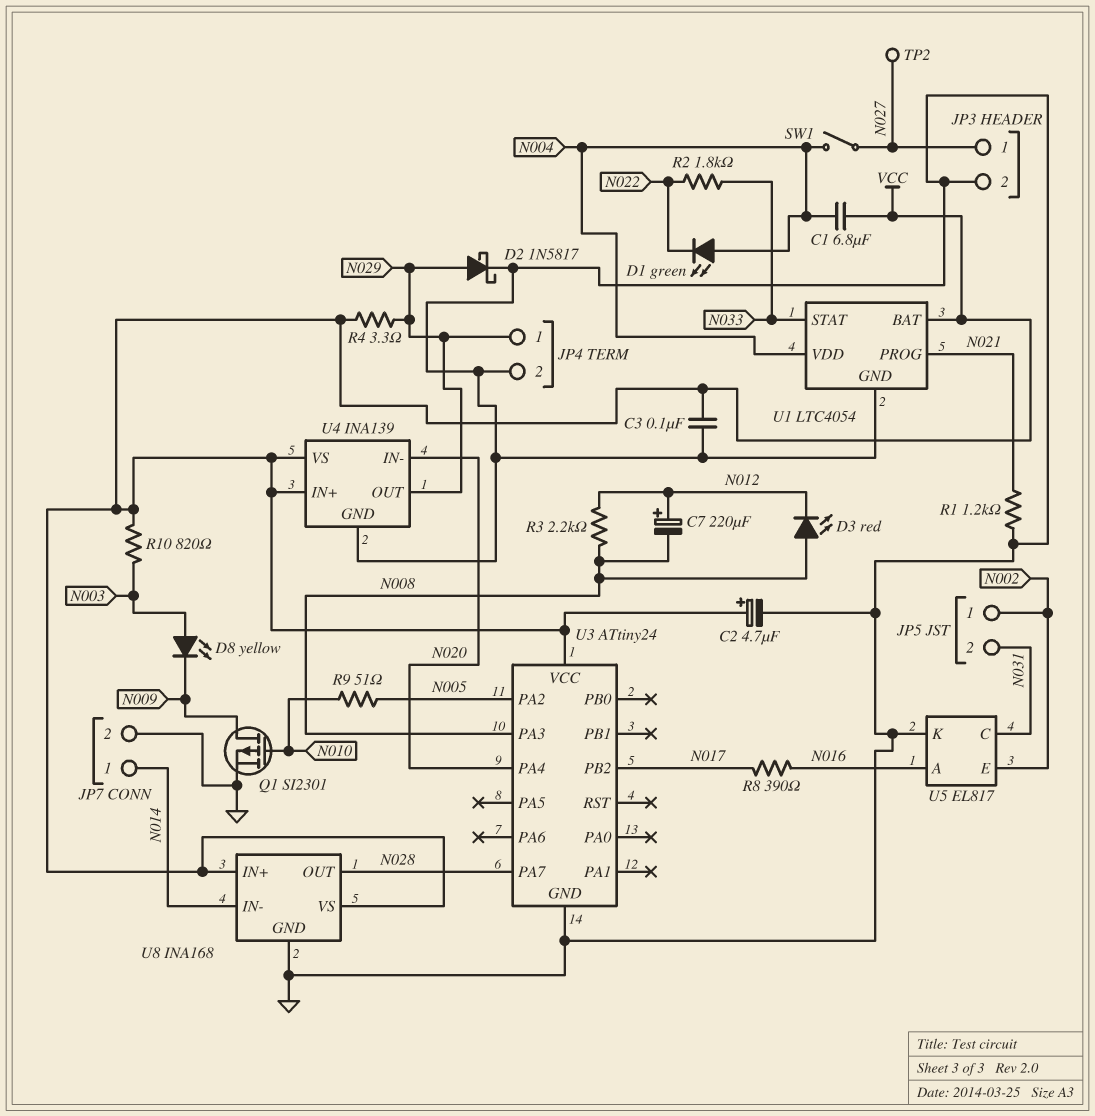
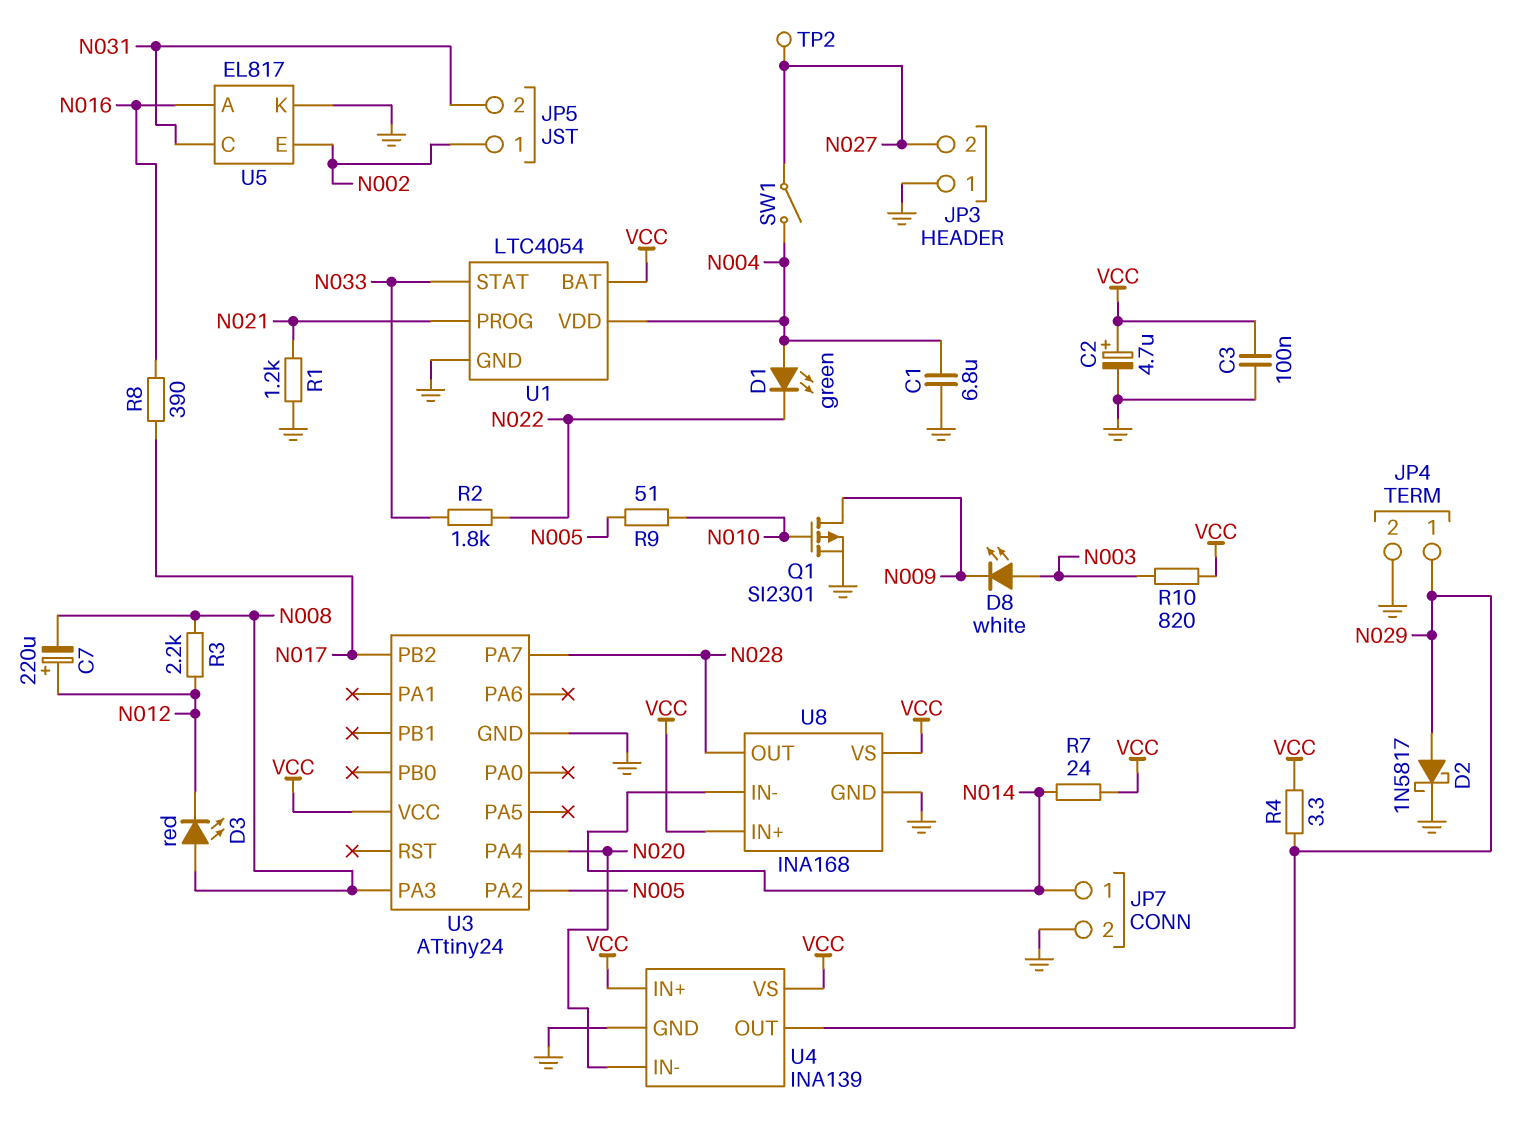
C1: 6.8uF (N004, VCC) -> 6.8uF (GND, N004)
D8: LED yellow (A N003, K N009) -> LED white (A N003, K N009)
JP3 pin 1: N027 -> GND
JP3 pin 2: GND -> N027
R7: none -> 24 (N014, VCC)

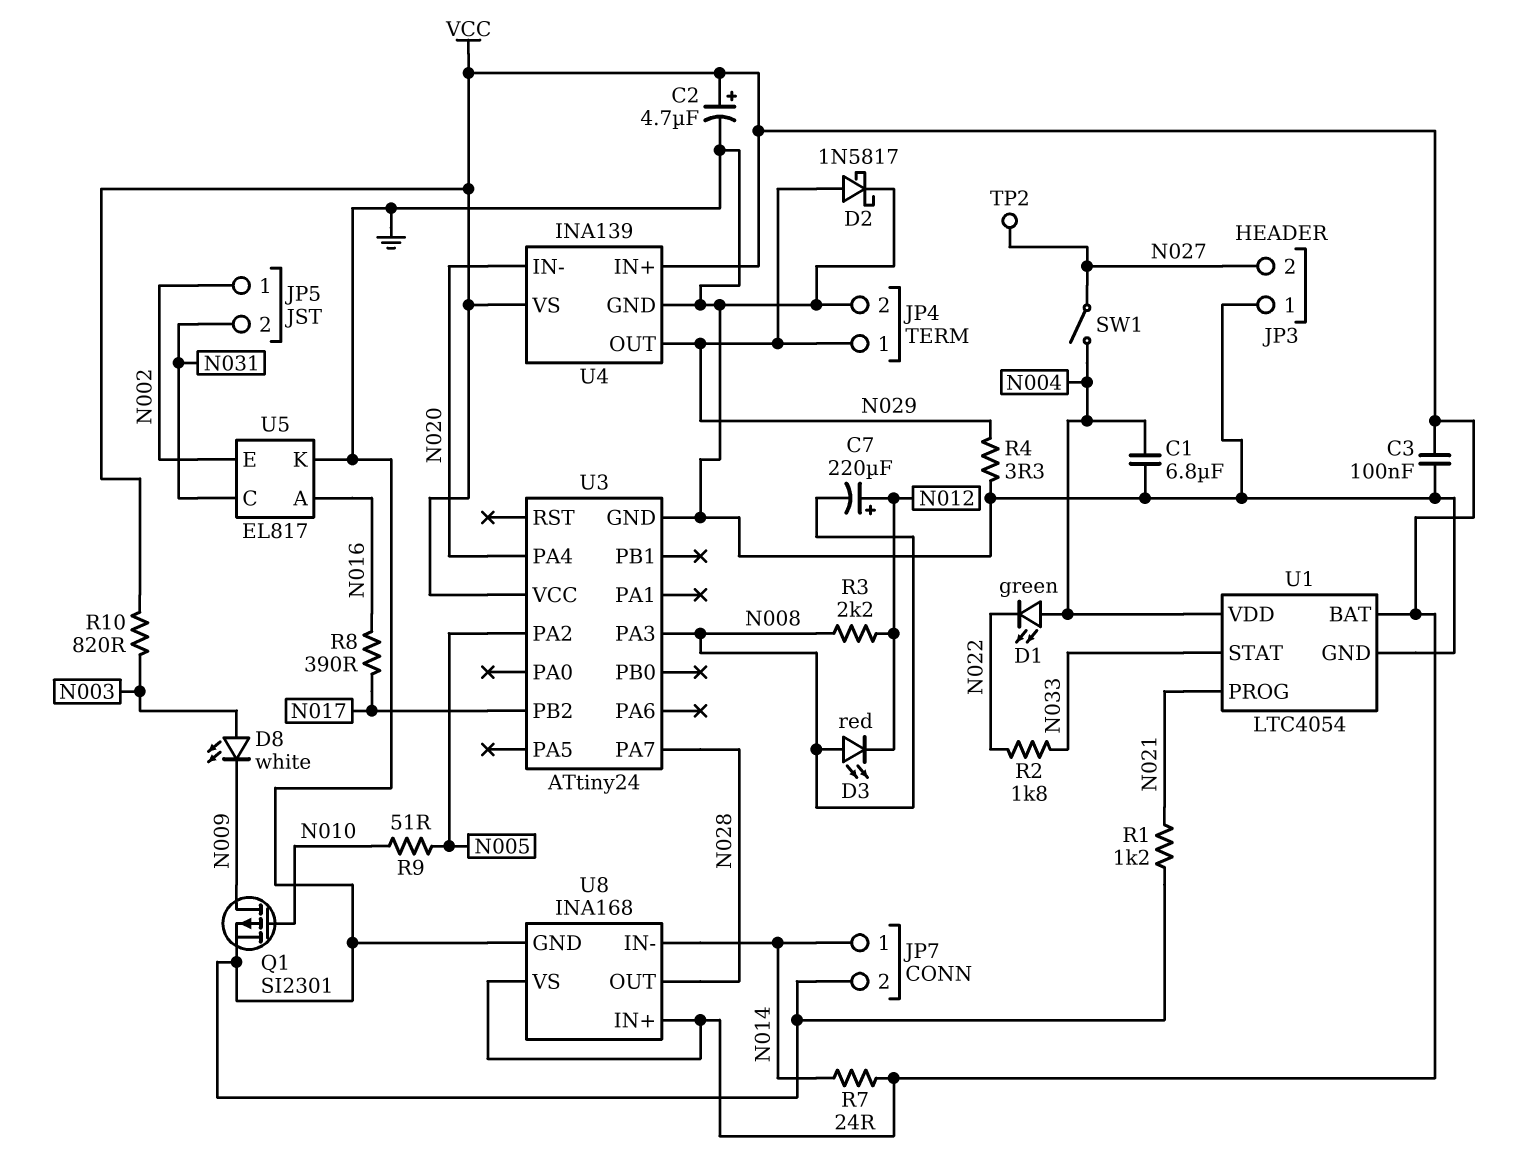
R4: 3.3 (N029, VCC) -> 3.3 (GND, N029)

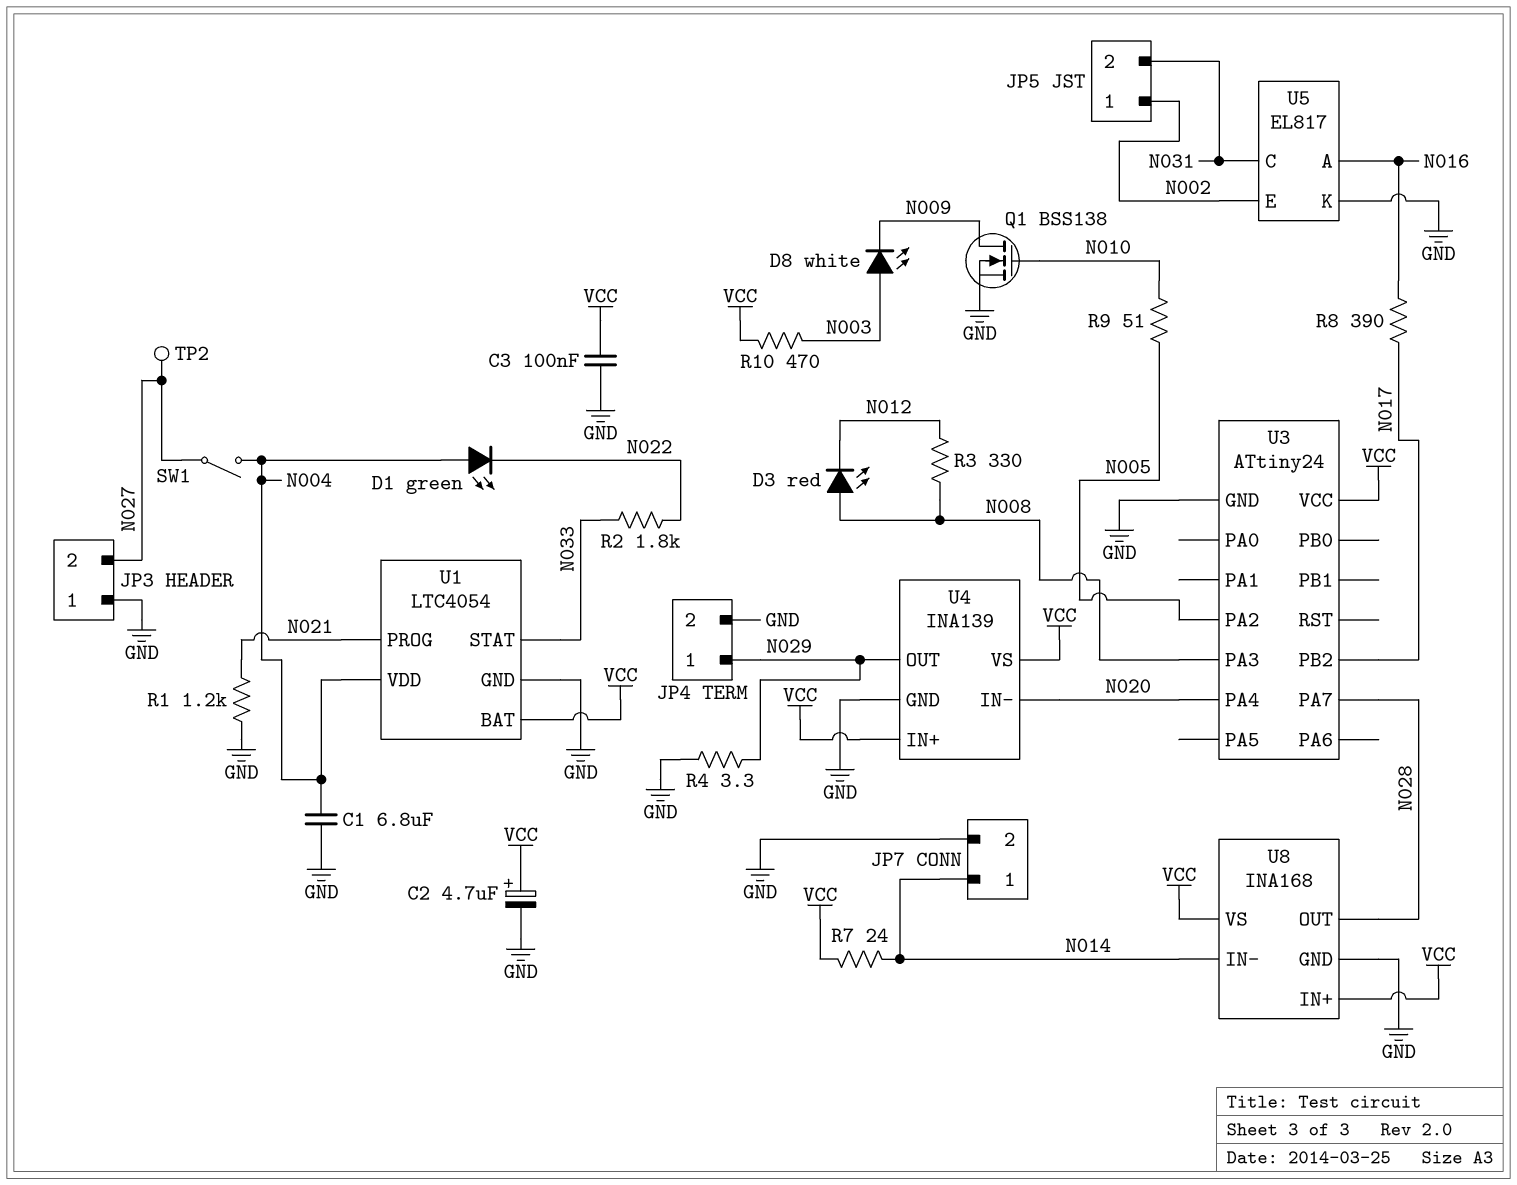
C7: 220uF (plus N012, minus N008) -> none
D2: schottky 1N5817 (A N029, K GND) -> none
Q1: PMOS SI2301 (G N010, D N009, S GND) -> NMOS BSS138 (G N010, D N009, S GND)
R3: 2.2k (N008, N012) -> 330 (N008, N012)
R10: 820 (N003, VCC) -> 470 (N003, VCC)

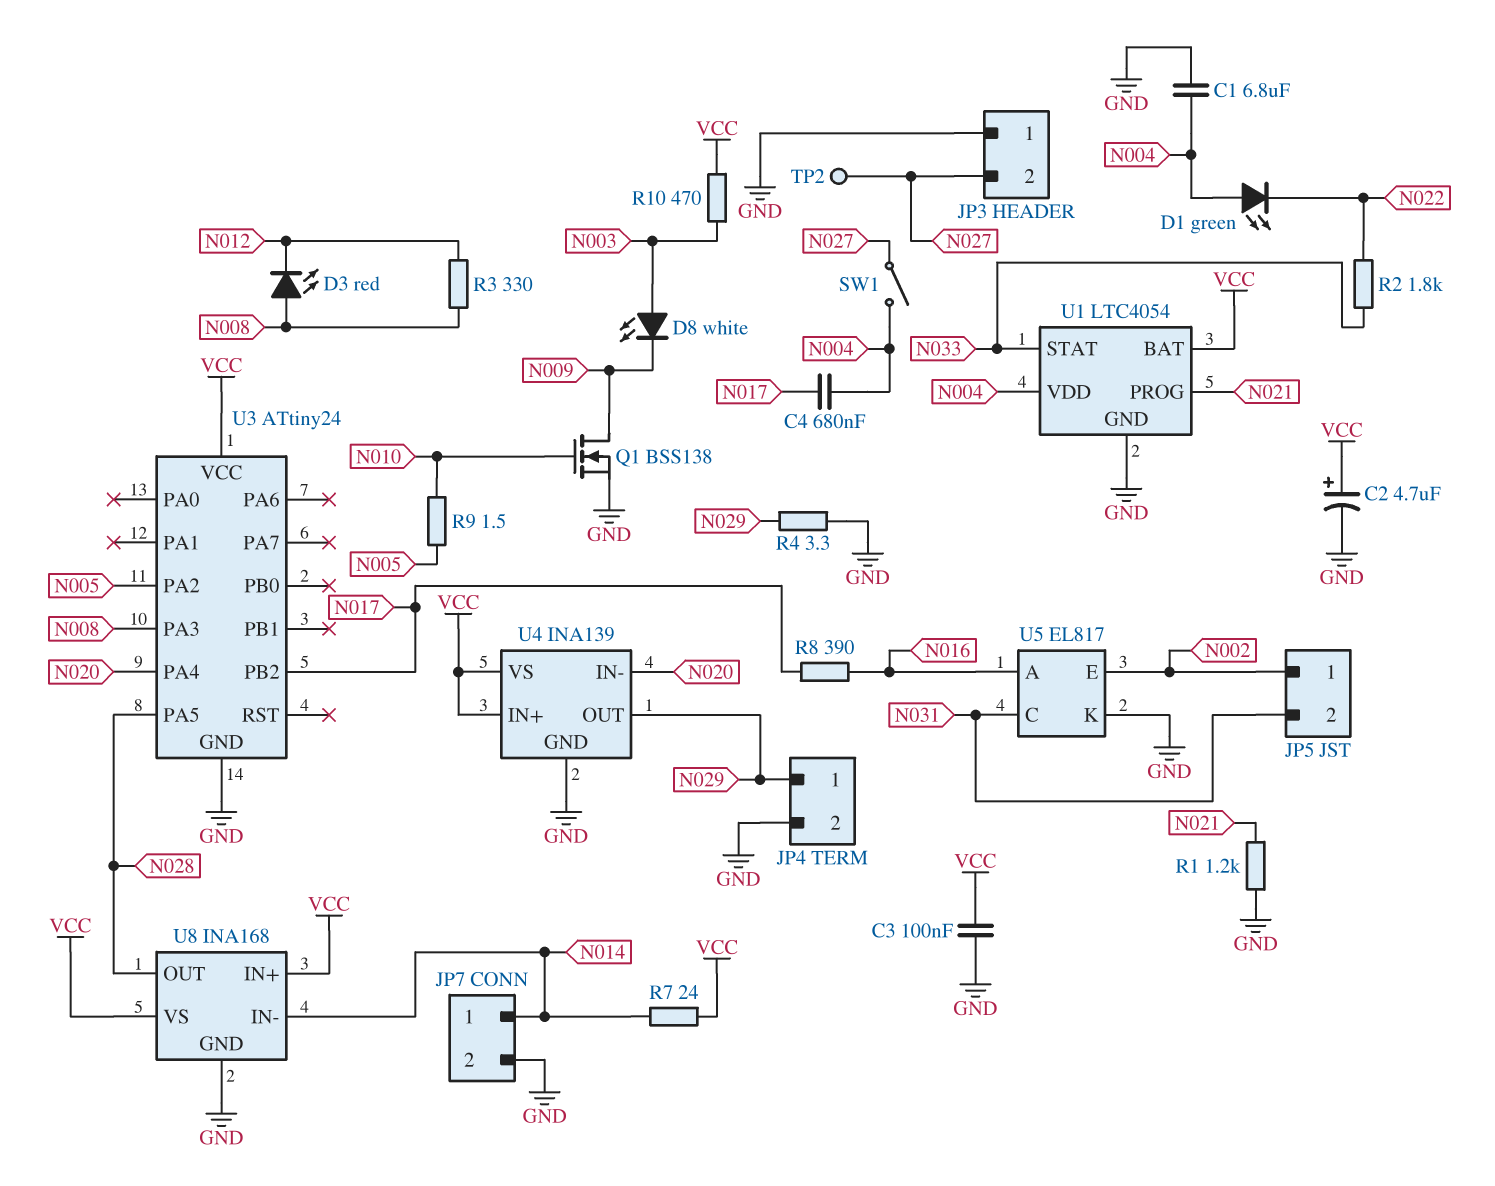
C4: none -> 680nF (N004, N017)
R9: 51 (N005, N010) -> 1.5 (N005, N010)
U3 pin PA5: none -> N028
U3 pin PA7: N028 -> none

